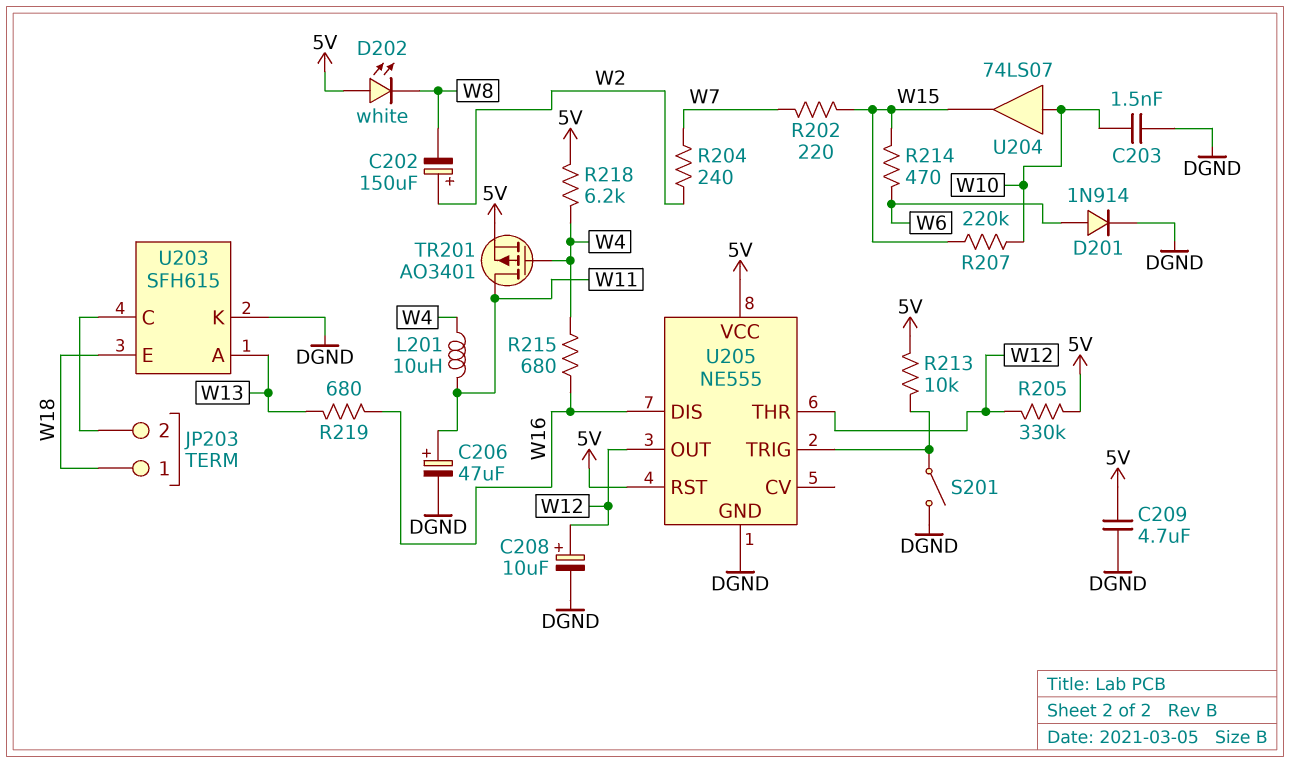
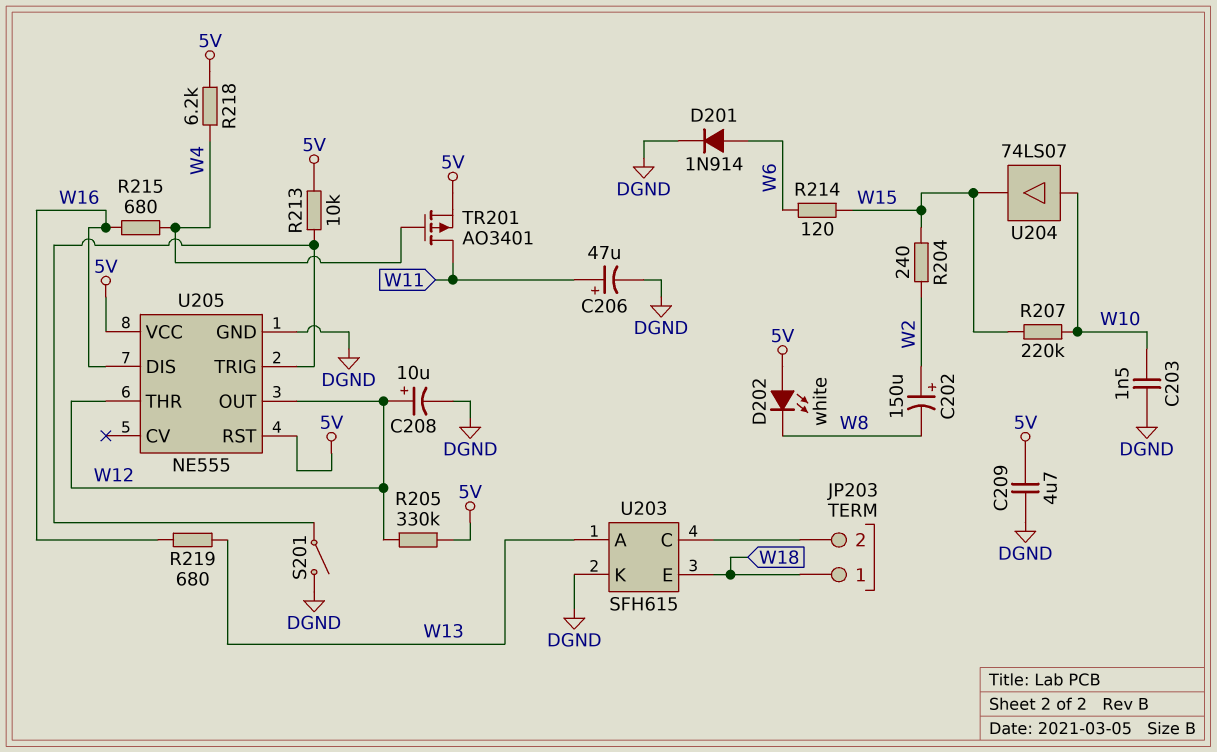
L201: 10uH (W4, W11) -> none
R202: 220 (W7, W15) -> none
R204: 240 (W2, W7) -> 240 (W2, W15)
R214: 470 (W6, W15) -> 120 (W6, W15)

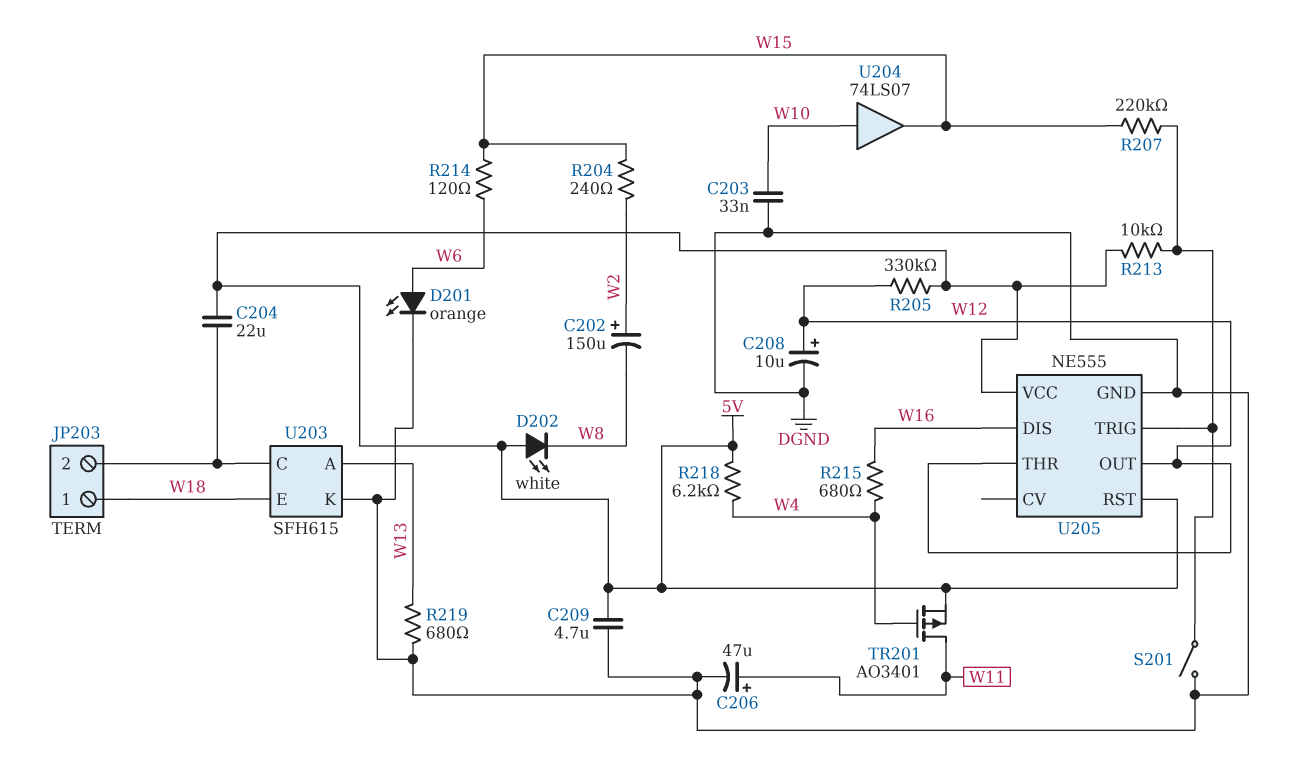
C203: 1.5nF (DGND, W10) -> 33nF (DGND, W10)
C204: none -> 22uF (5V, JP203/2)
D201: diode 1N914 (A W6, K DGND) -> LED orange (A W6, K DGND)
R207: 220k (W10, W15) -> 220k (U205/TRIG, W15)
R219: 680 (W13, W16) -> 680 (DGND, W13)

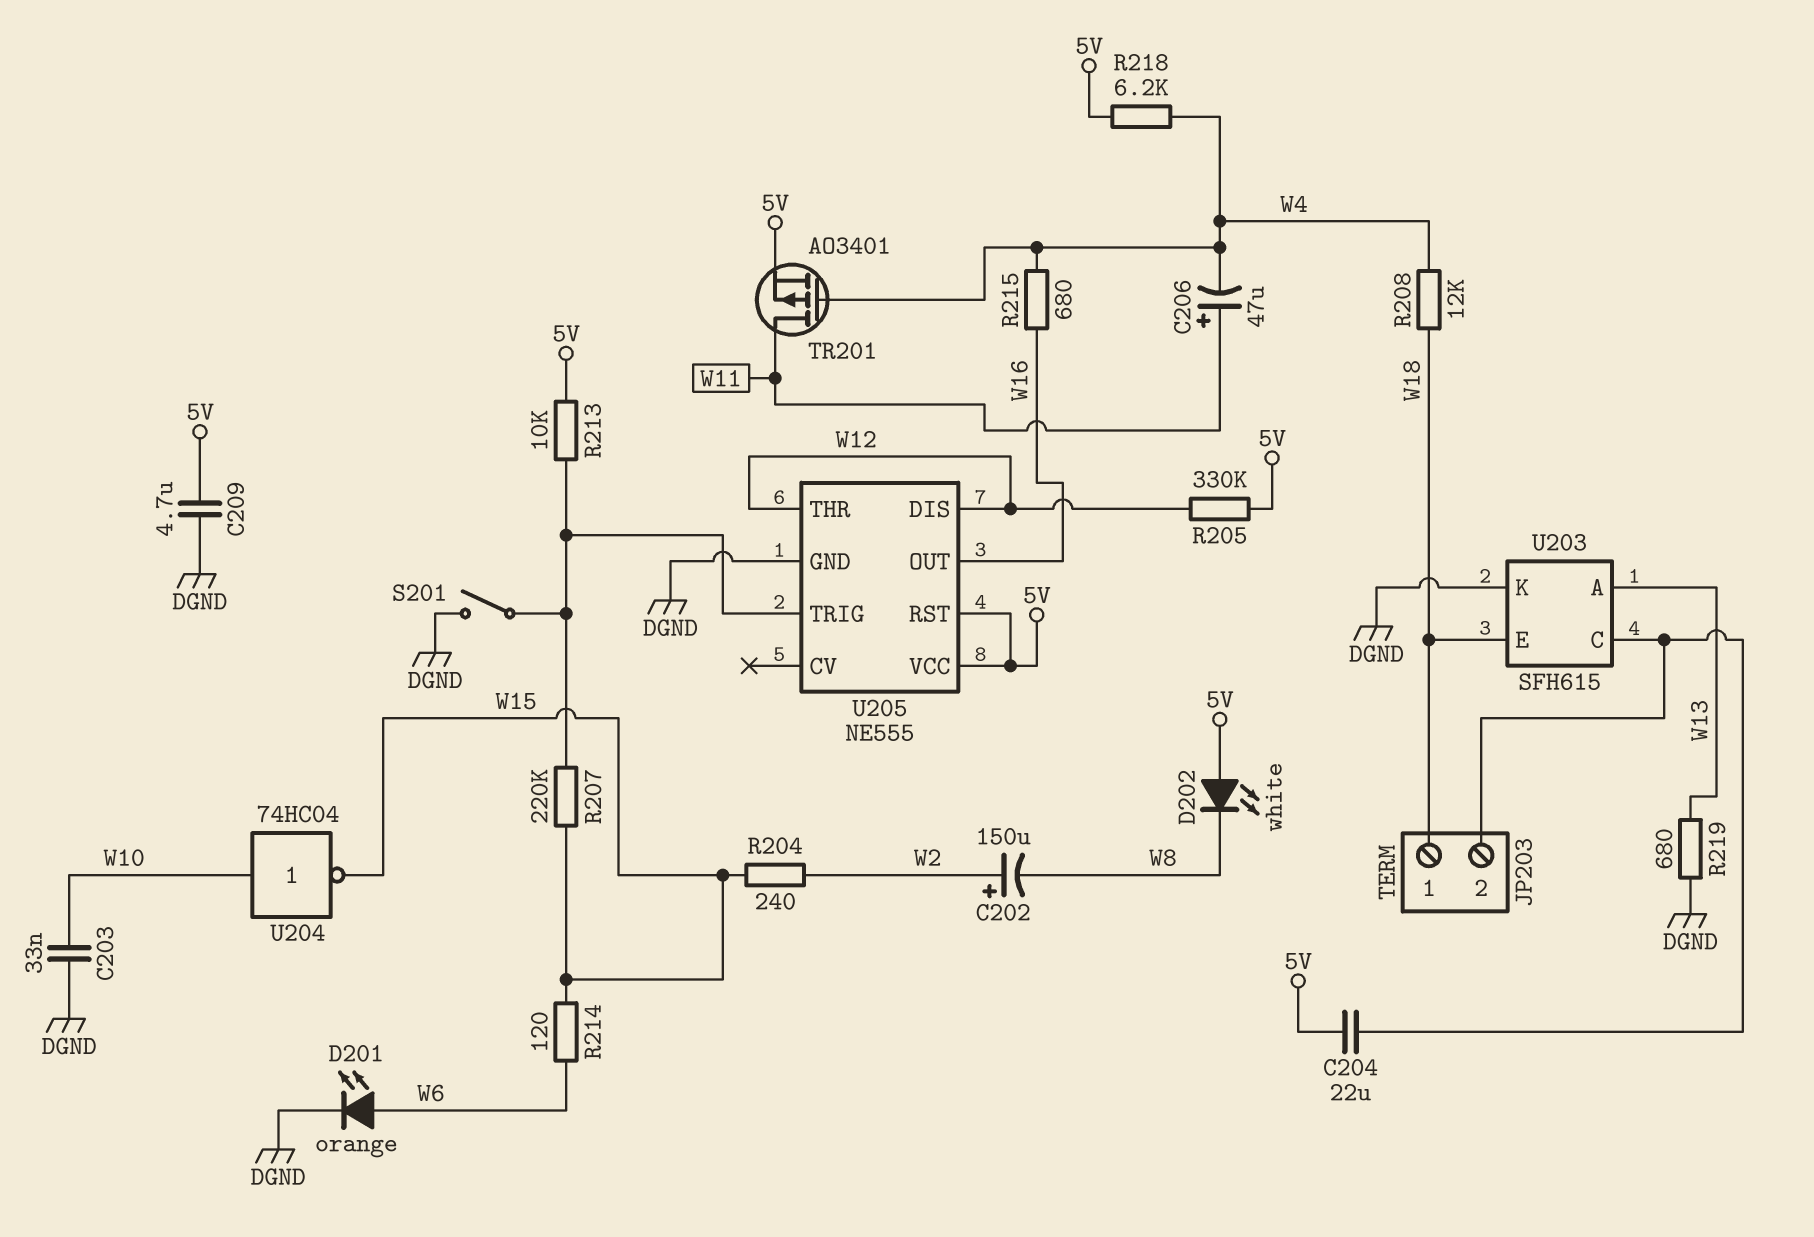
C206: 47uF (plus W11, minus DGND) -> 47uF (plus W11, minus W4)
C208: 10uF (plus W12, minus DGND) -> none
R208: none -> 12k (W4, W18)
U204: buffer 74LS07 (in W10, out W15) -> NOT 74HC04 (in W10, out W15)
U205 pin DIS: W16 -> W12
U205 pin OUT: W12 -> W16

